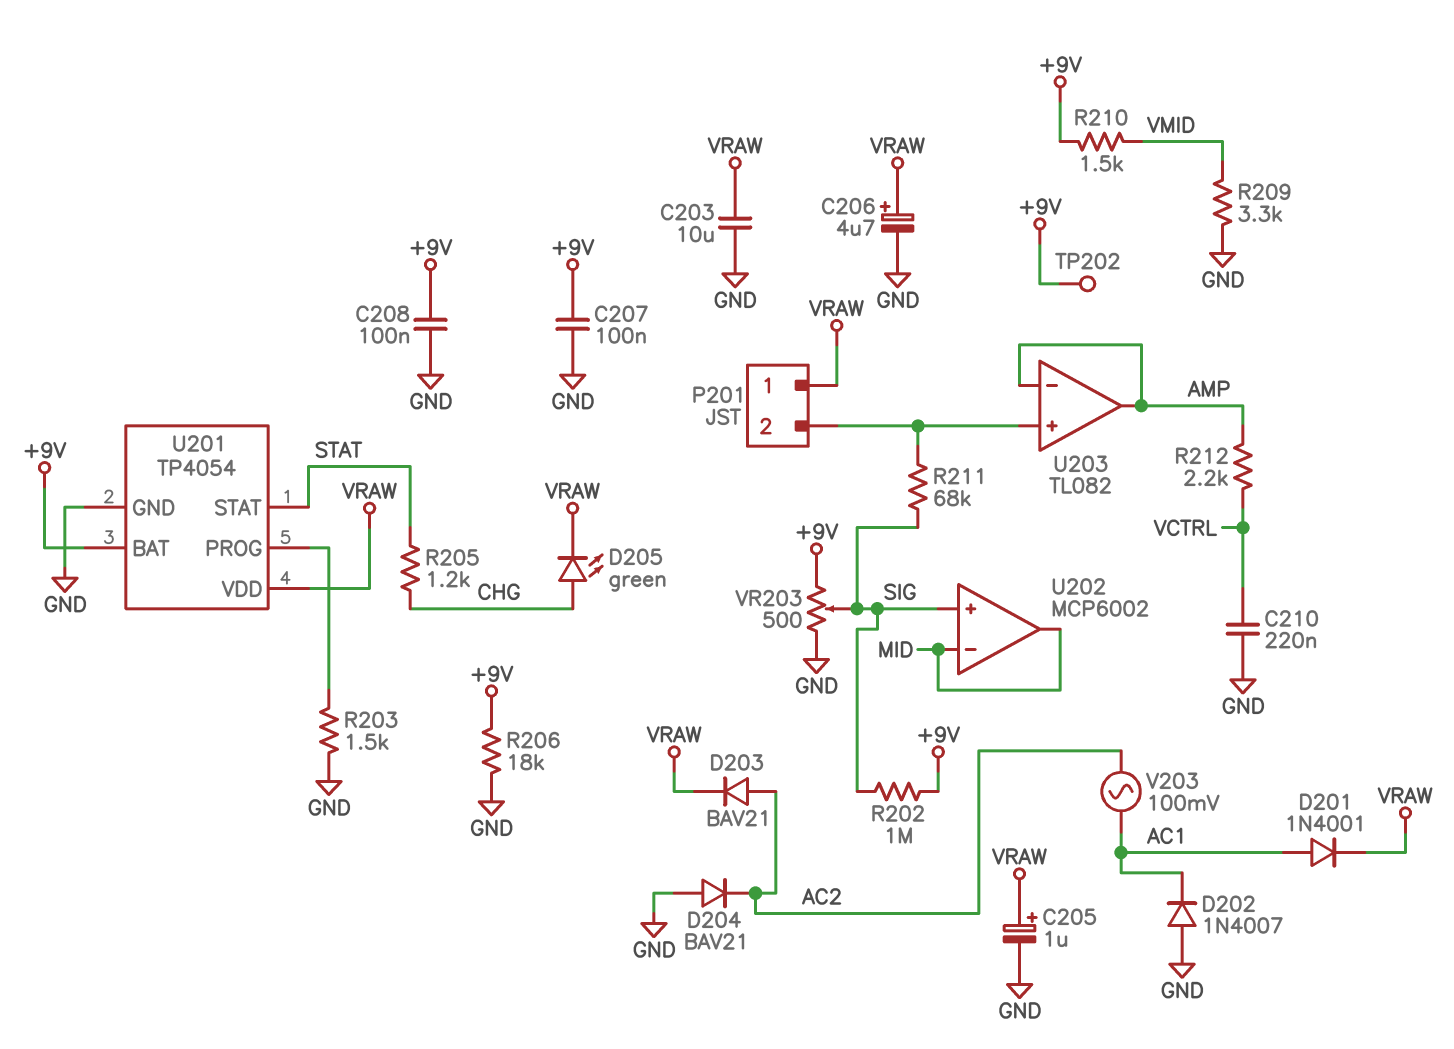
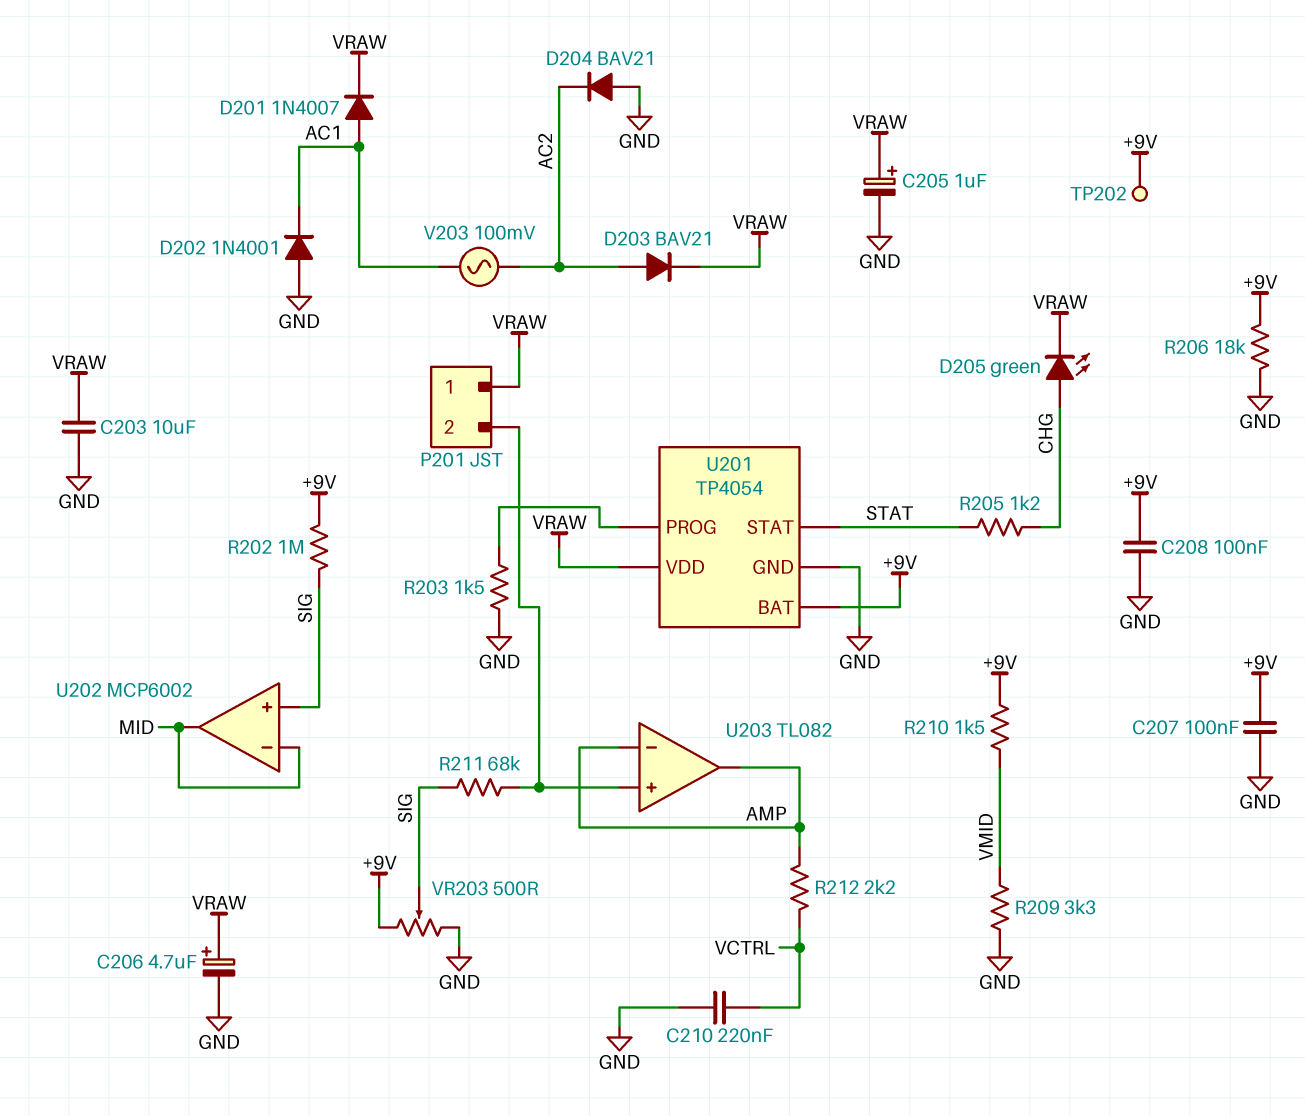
D201: diode 1N4001 (A AC1, K VRAW) -> diode 1N4007 (A AC1, K VRAW)
D202: diode 1N4007 (A GND, K AC1) -> diode 1N4001 (A GND, K AC1)

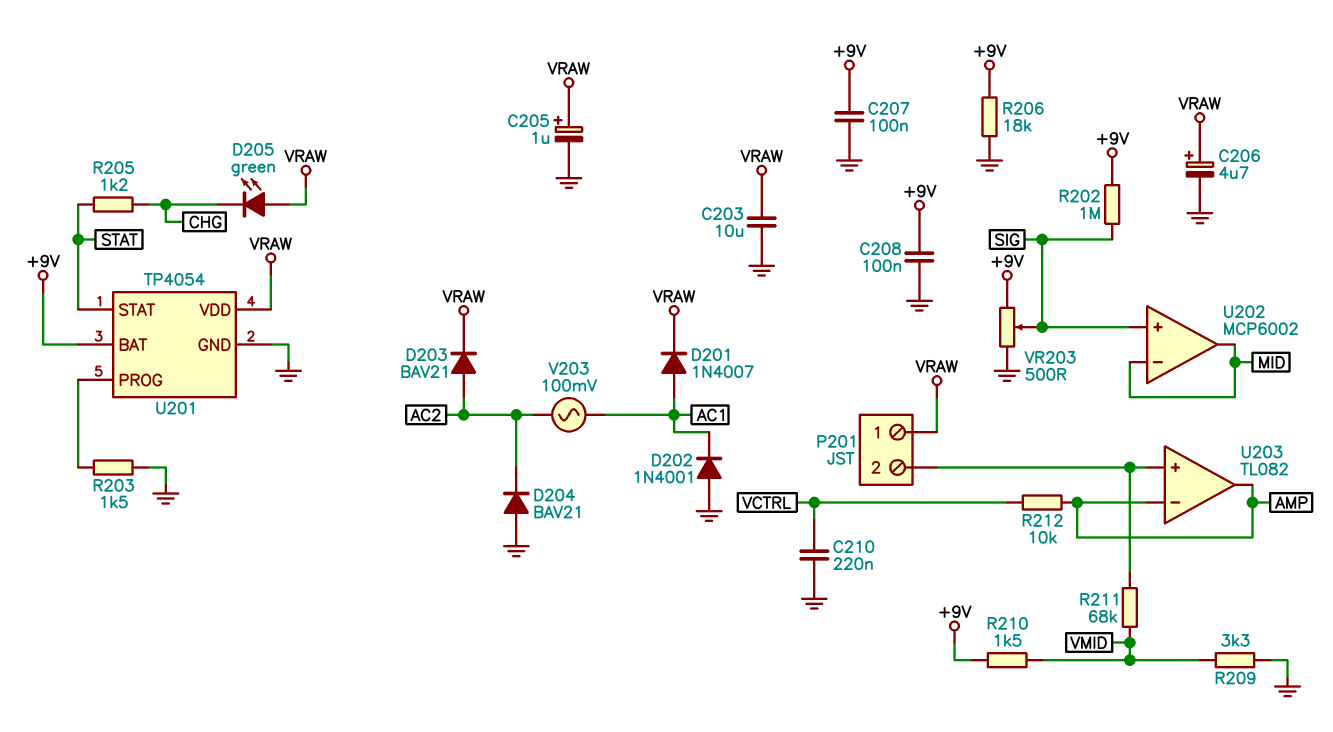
D205: LED green (A CHG, K VRAW) -> LED green (A VRAW, K CHG)
R211: 68k (P201/2, SIG) -> 68k (P201/2, VMID)
R212: 2.2k (AMP, VCTRL) -> 10k (AMP, VCTRL)
TP202: test point (+9V) -> none

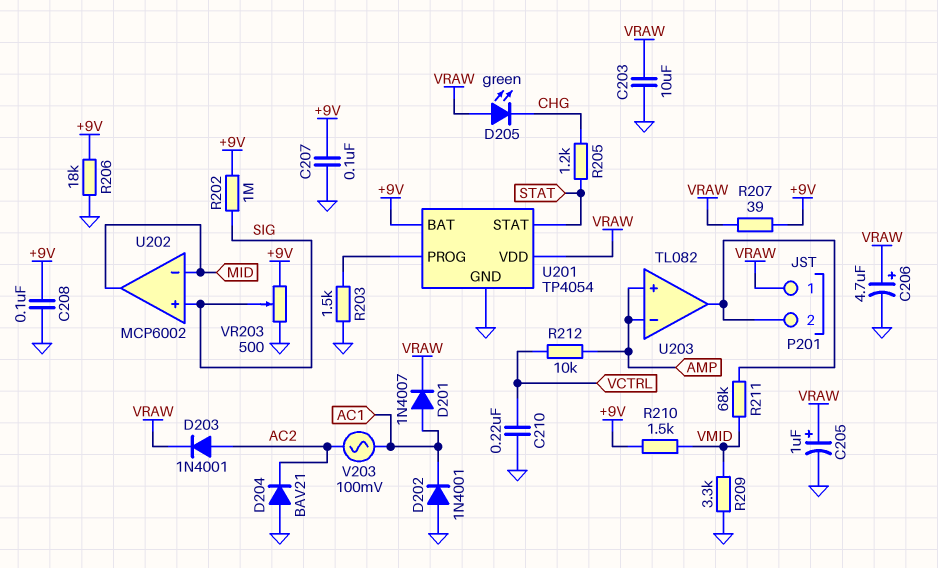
D203: diode BAV21 (A AC2, K VRAW) -> diode 1N4001 (A AC2, K VRAW)
R207: none -> 39 (+9V, VRAW)
U203 pin in+: P201/2 -> AMP
U203 pin out: AMP -> P201/2

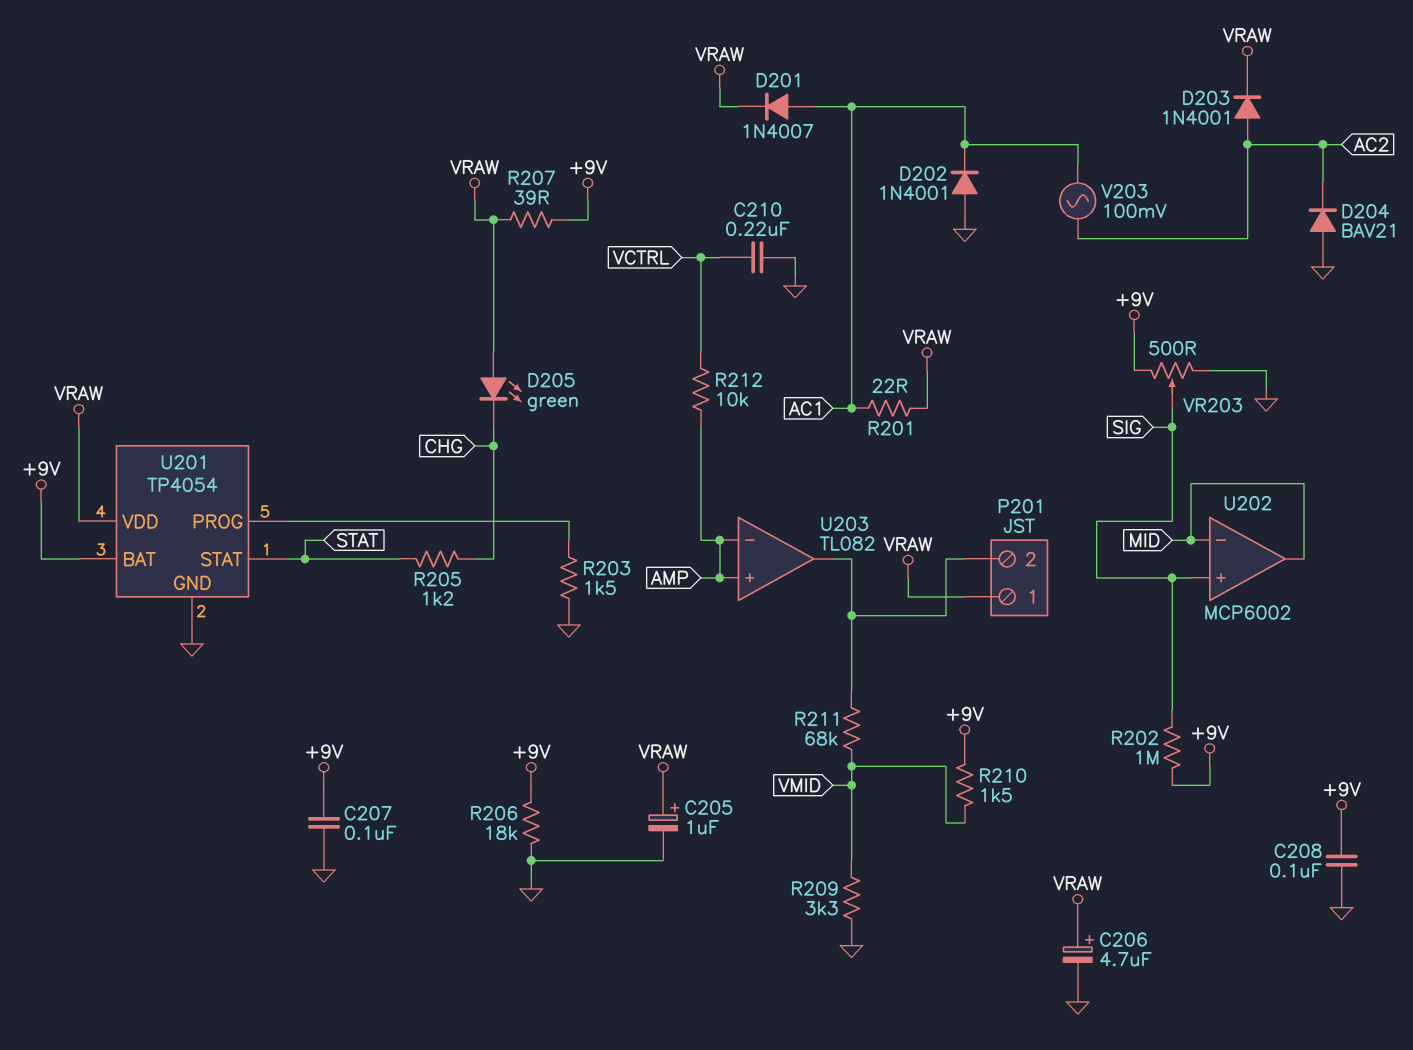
C203: 10uF (GND, VRAW) -> none
R201: none -> 22 (AC1, VRAW)

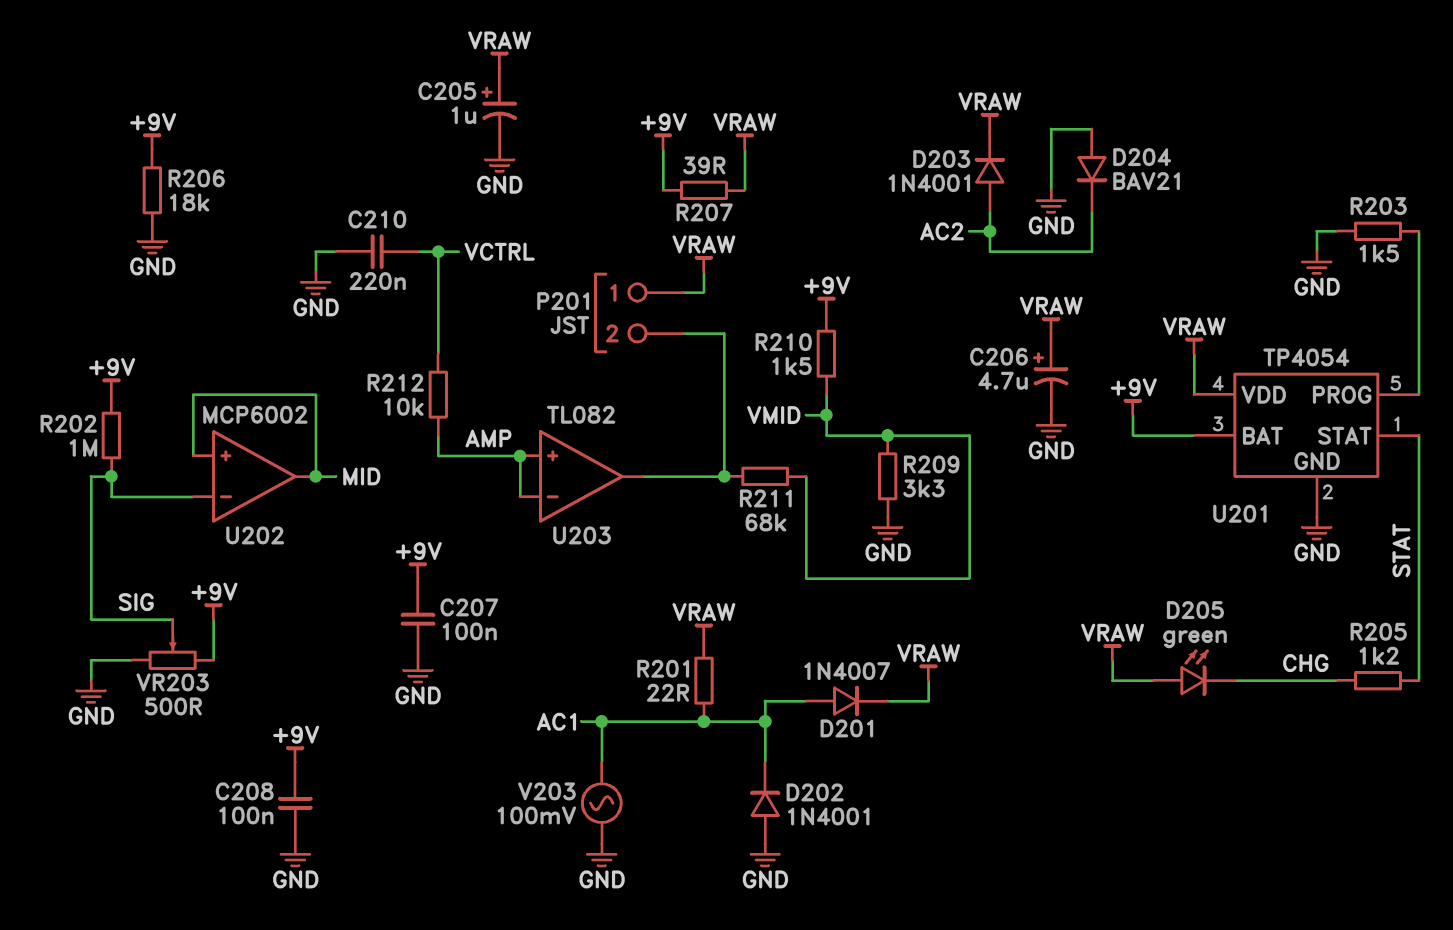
U202 pin in+: SIG -> MID
U202 pin in-: MID -> SIG
V203: AC 100mV (AC1, AC2) -> AC 100mV (AC1, GND)

